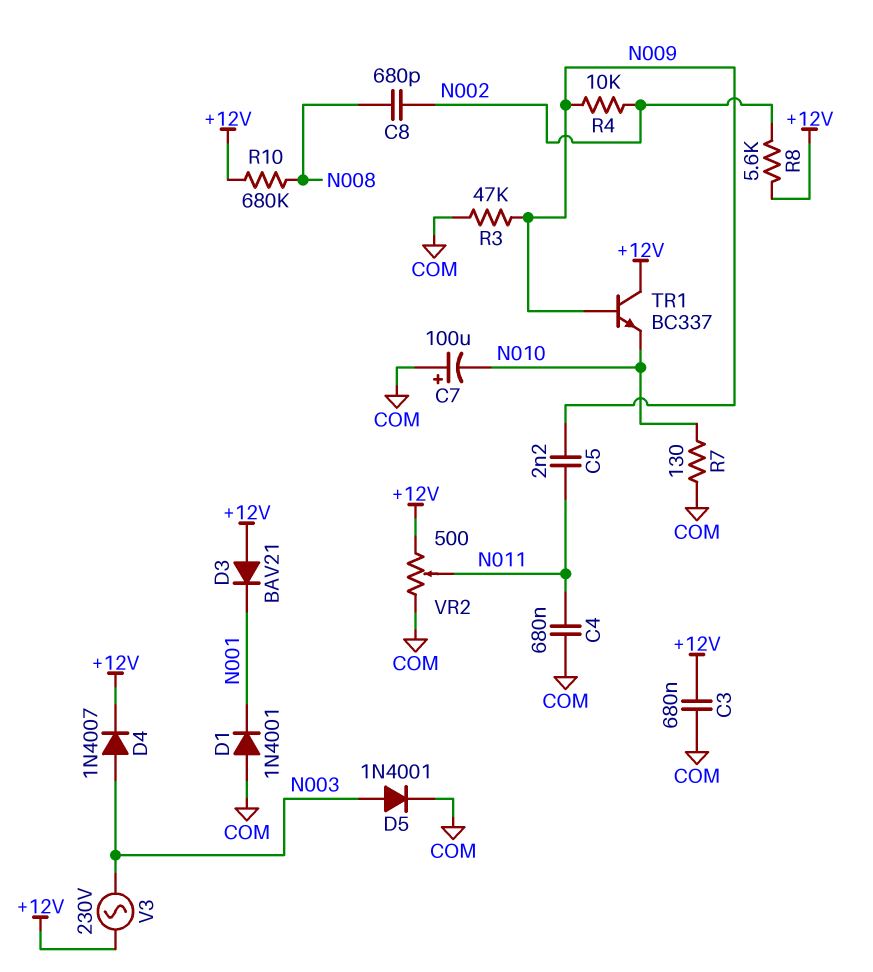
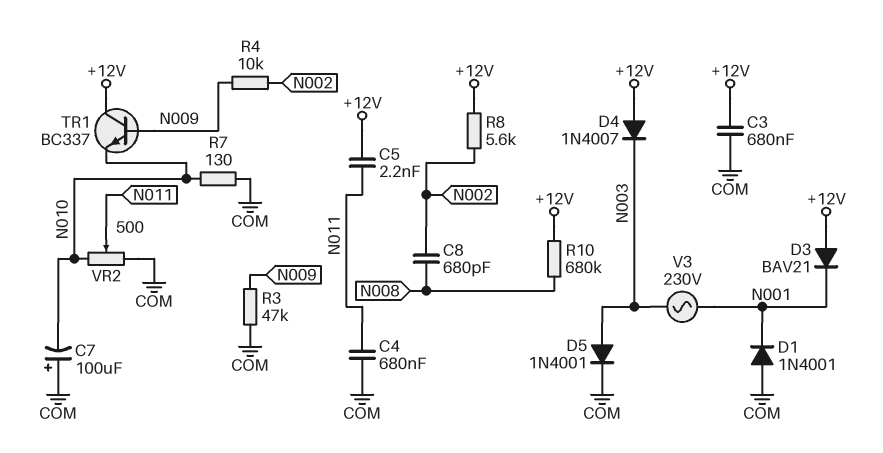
C5: 2.2nF (N009, N011) -> 2.2nF (+12V, N011)
D4: diode 1N4007 (A N003, K +12V) -> diode 1N4007 (A +12V, K N003)
V3: AC 230V (+12V, N003) -> AC 230V (N001, N003)
VR2: 500 (+12V, COM, wiper N011) -> 500 (COM, N010, wiper N011)

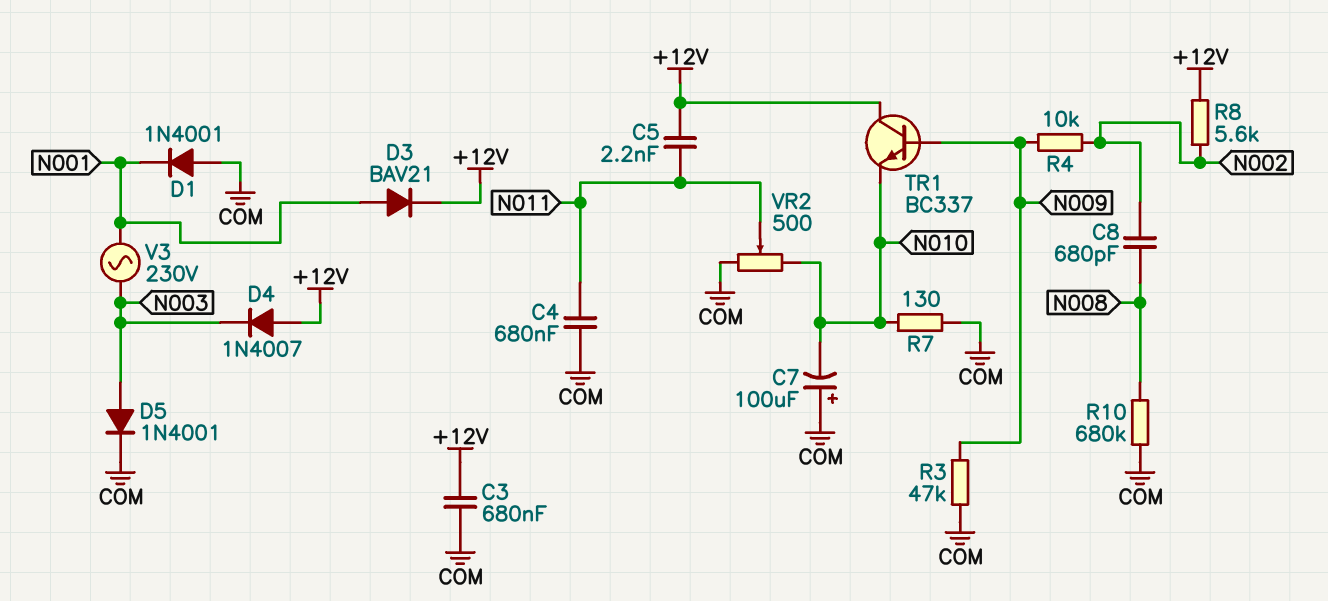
D3: diode BAV21 (A +12V, K N001) -> diode BAV21 (A N001, K +12V)
R10: 680k (+12V, N008) -> 680k (COM, N008)

